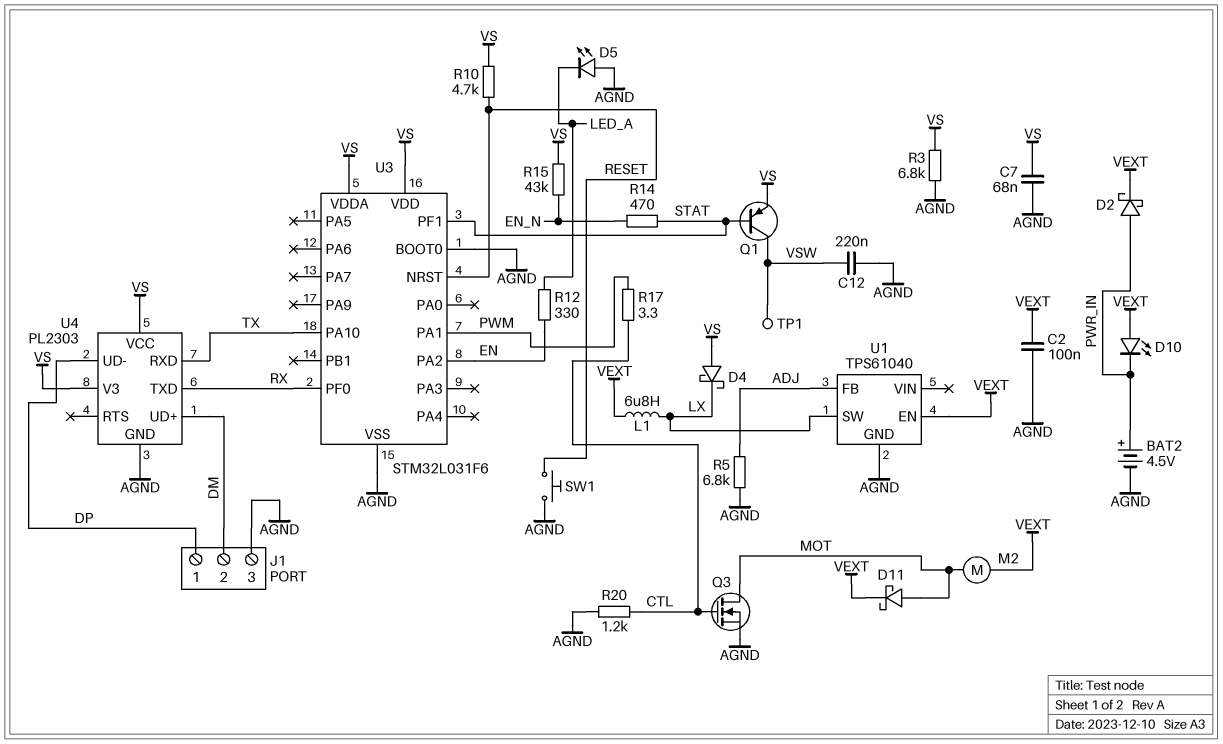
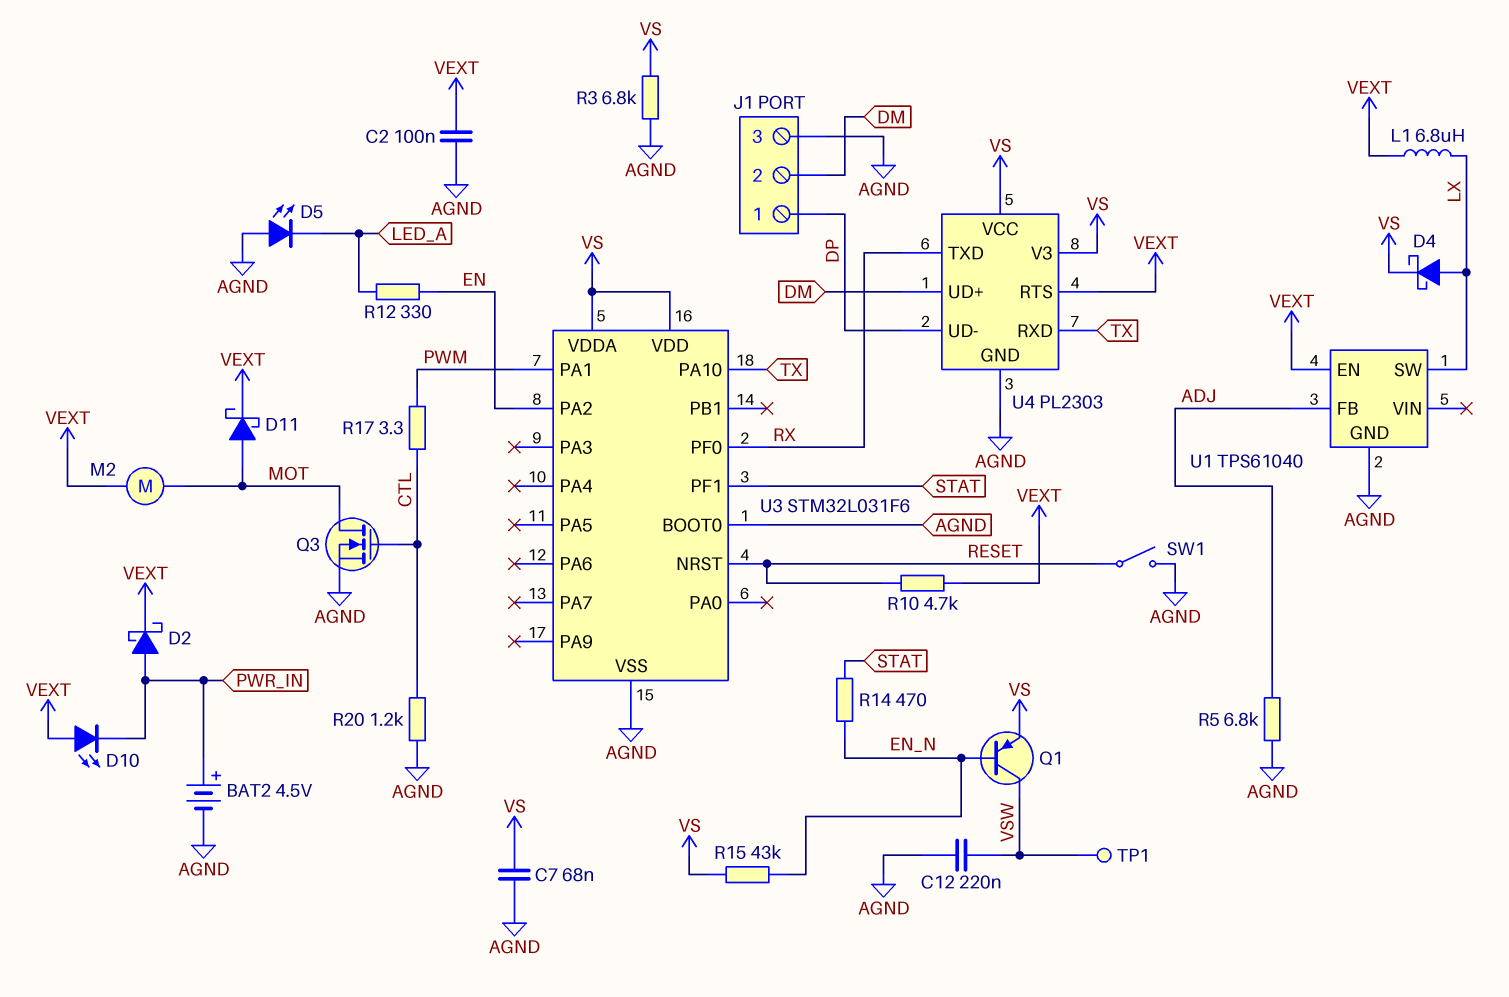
D4: schottky (A VS, K LX) -> schottky (A LX, K VS)
Q1: PNP (B STAT, C VSW, E VS) -> PNP (B EN_N, C VSW, E VS)
R10: 4.7k (RESET, VS) -> 4.7k (RESET, VEXT)
SW1: button (AGND, RESET) -> switch (AGND, RESET)
U4 pin RTS: none -> VEXT

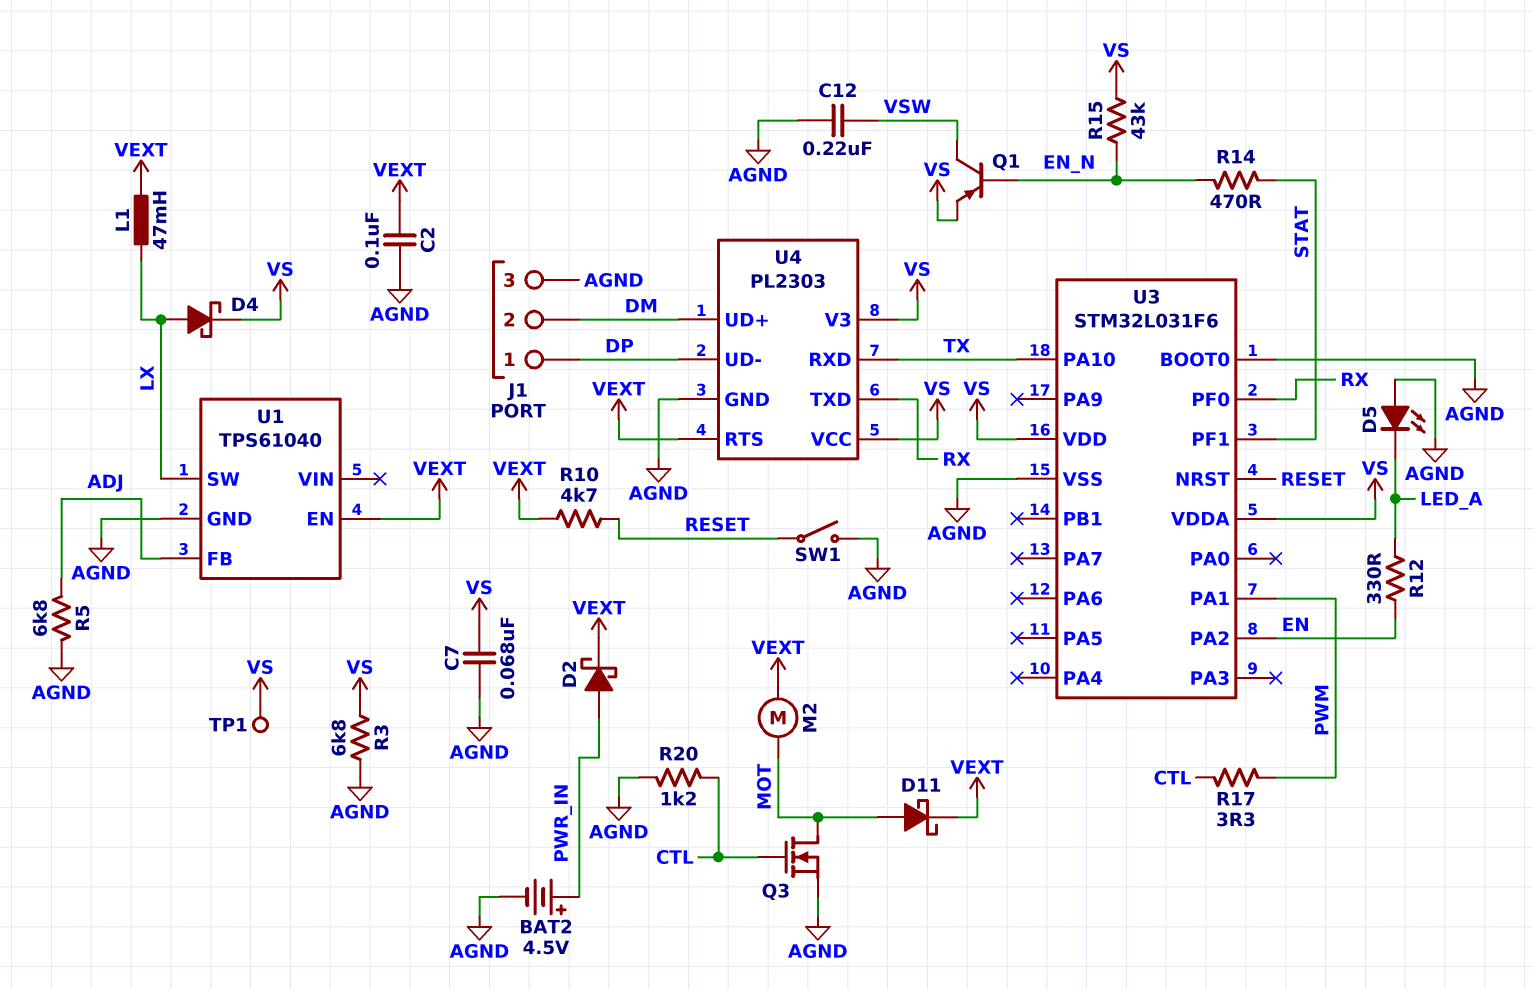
D10: LED (A VEXT, K PWR_IN) -> none
L1: 6.8uH (LX, VEXT) -> 47mH (LX, VEXT)
TP1: test point (VSW) -> test point (VS)

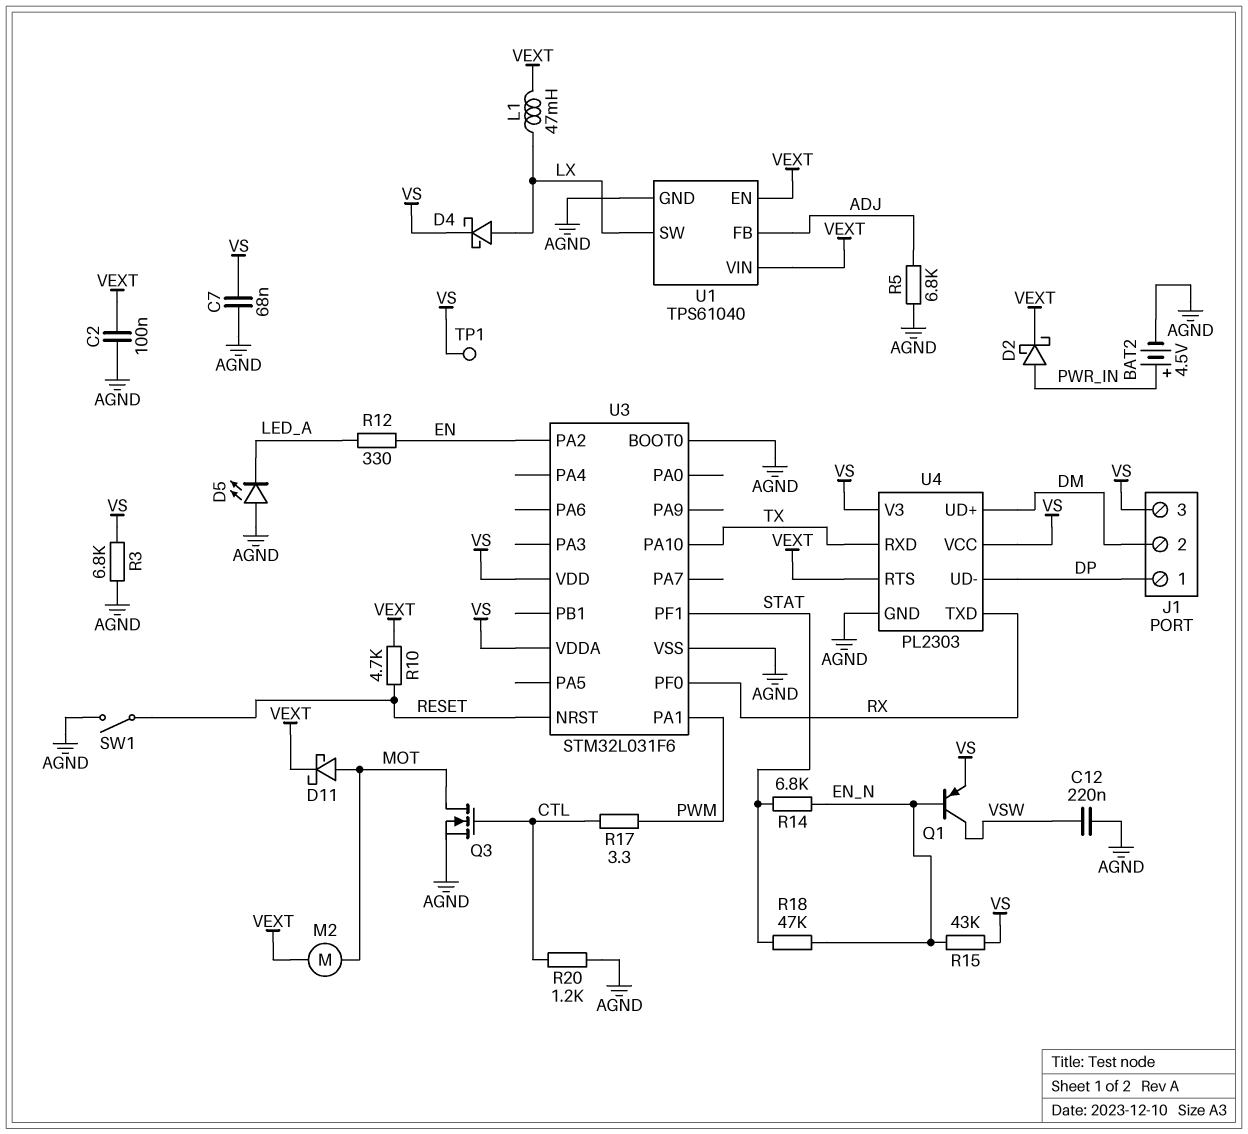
J1 pin 3: AGND -> VS
R14: 470 (EN_N, STAT) -> 6.8k (EN_N, STAT)
R18: none -> 47k (EN_N, STAT)
U1 pin VIN: none -> VEXT

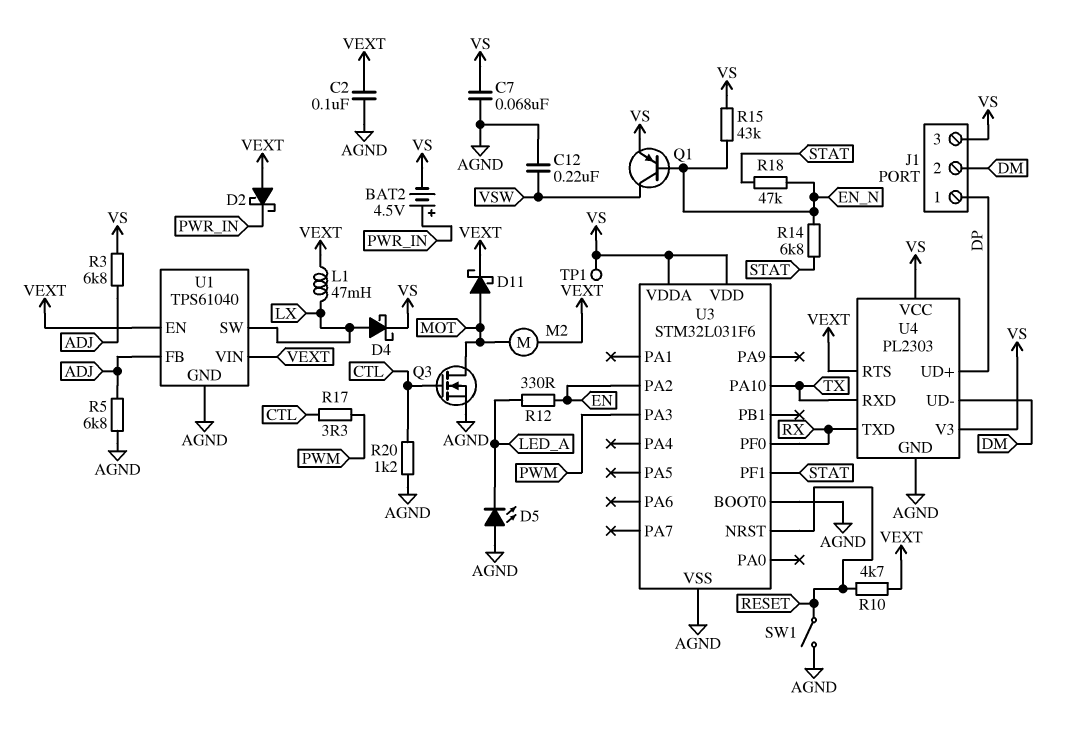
BAT2: 4.5V (plus PWR_IN, minus AGND) -> 4.5V (plus PWR_IN, minus VS)
D2: schottky (A PWR_IN, K VEXT) -> schottky (A VEXT, K PWR_IN)
R3: 6.8k (AGND, VS) -> 6.8k (ADJ, VS)
U3 pin PA1: PWM -> none
U3 pin PA3: none -> PWM
U4 pin UD+: DM -> DP
U4 pin UD-: DP -> DM

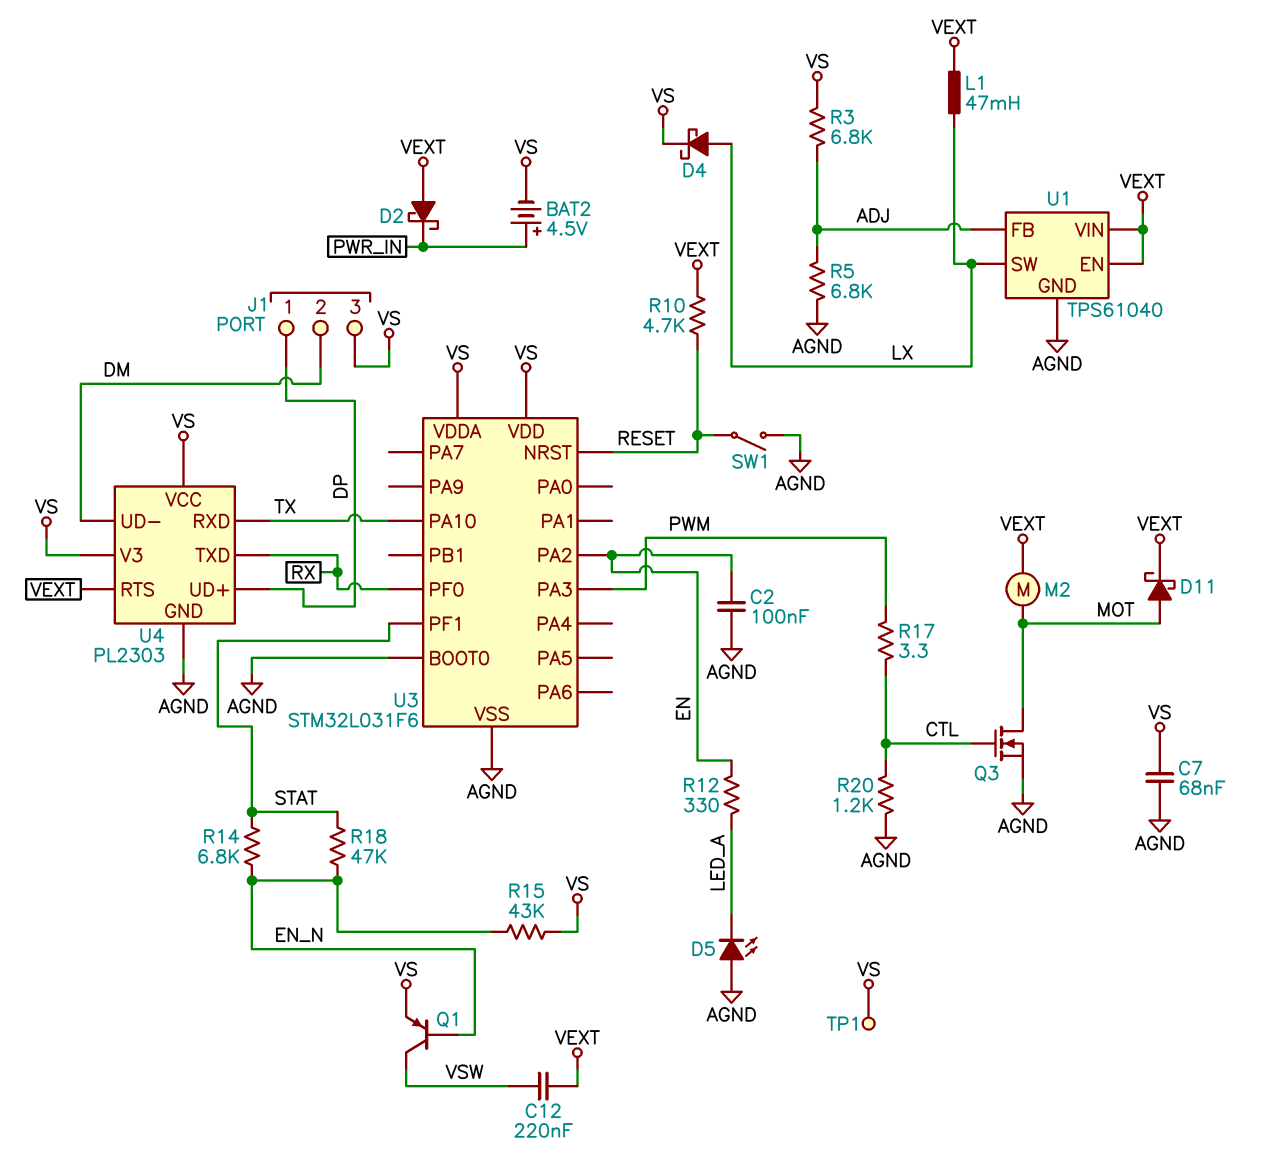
C2: 100nF (AGND, VEXT) -> 100nF (AGND, EN)
C12: 220nF (AGND, VSW) -> 220nF (VEXT, VSW)

